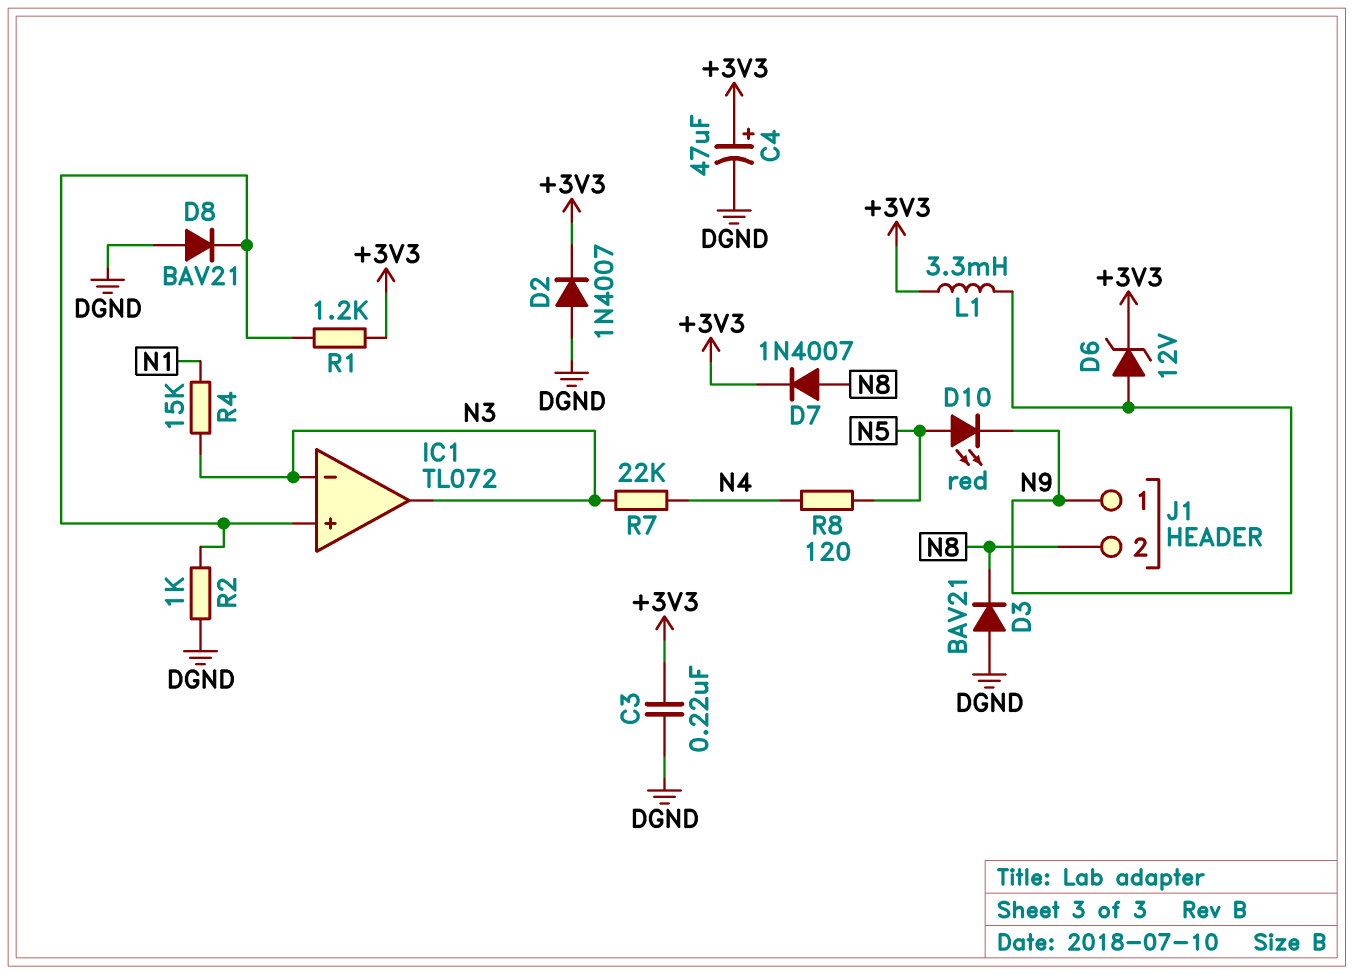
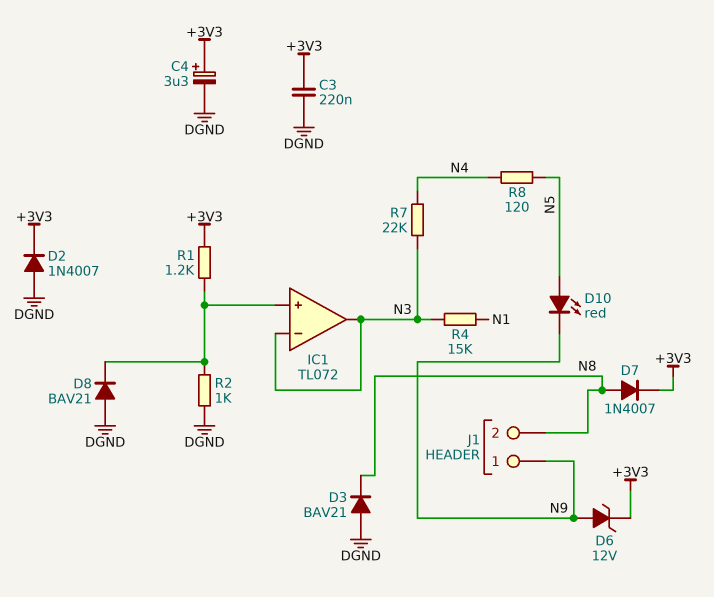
C4: 47uF (plus +3V3, minus DGND) -> 3.3uF (plus +3V3, minus DGND)
L1: 3.3mH (+3V3, N9) -> none

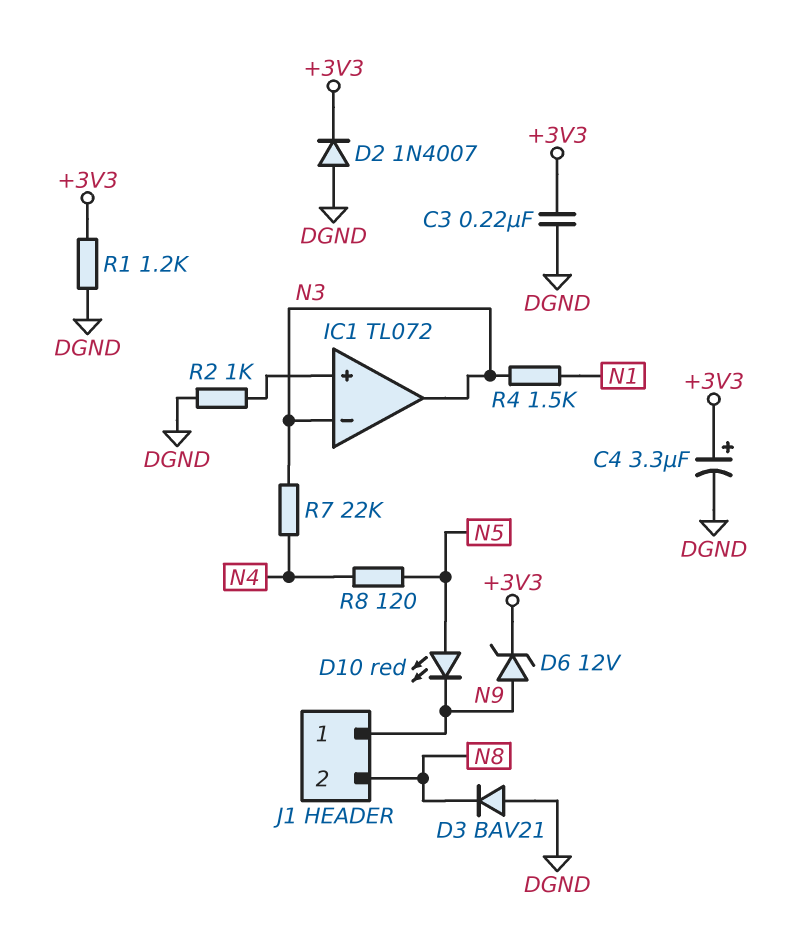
D7: diode 1N4007 (A N8, K +3V3) -> none
D8: diode BAV21 (A DGND, K IC1/in+) -> none
R1: 1.2k (+3V3, IC1/in+) -> 1.2k (+3V3, DGND)
R4: 15k (N1, N3) -> 1.5k (N1, N3)

